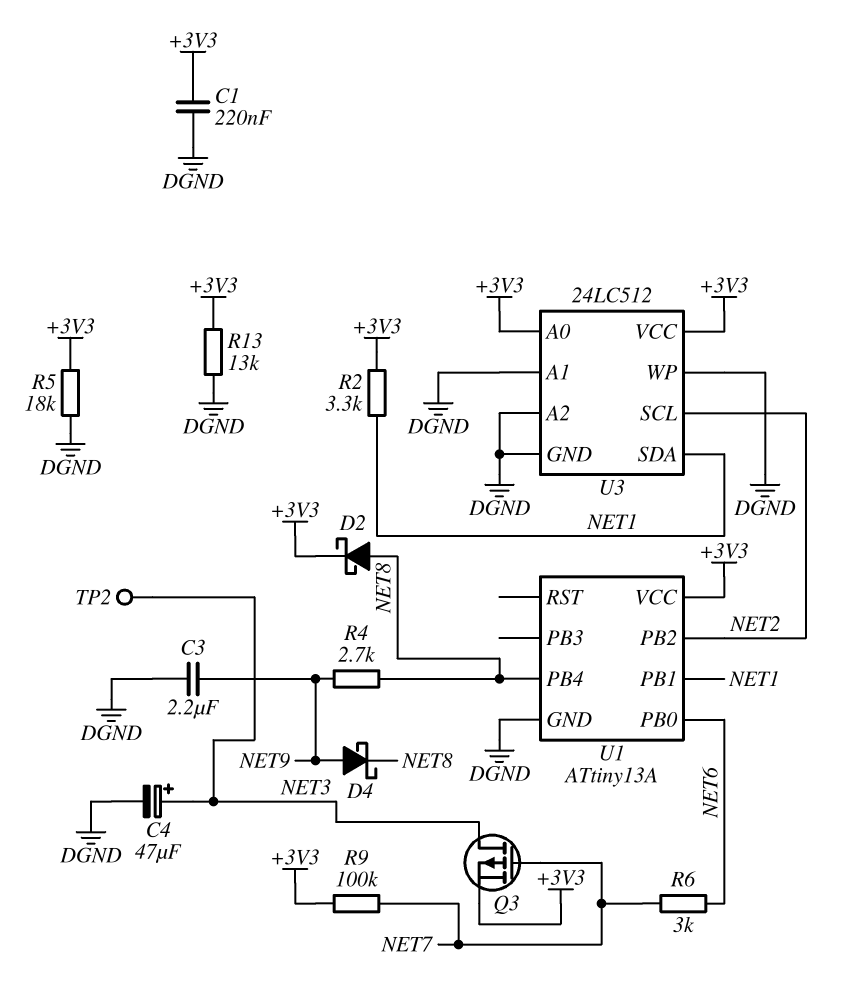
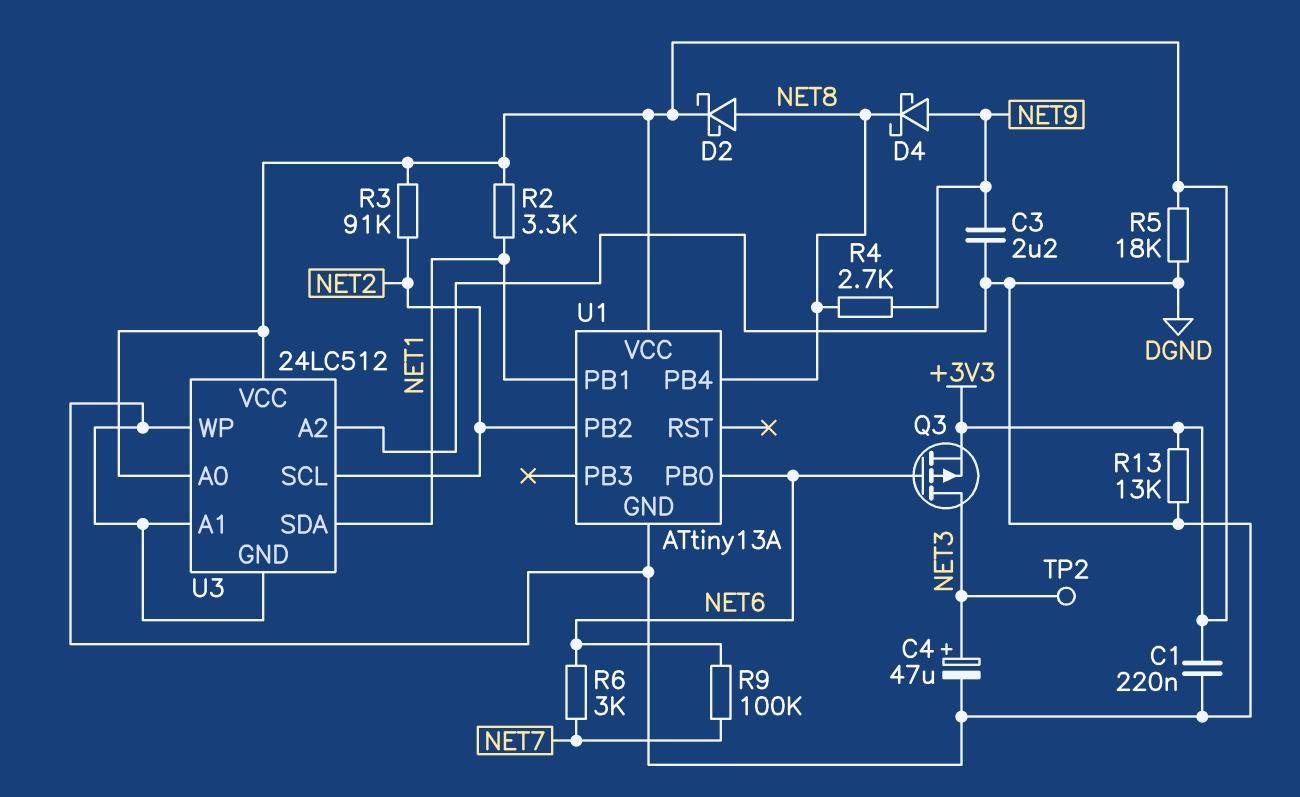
Q3: PMOS (G NET7, D NET3, S +3V3) -> PMOS (G NET6, D NET3, S +3V3)
R3: none -> 91k (+3V3, NET2)
R9: 100k (+3V3, NET7) -> 100k (NET6, NET7)

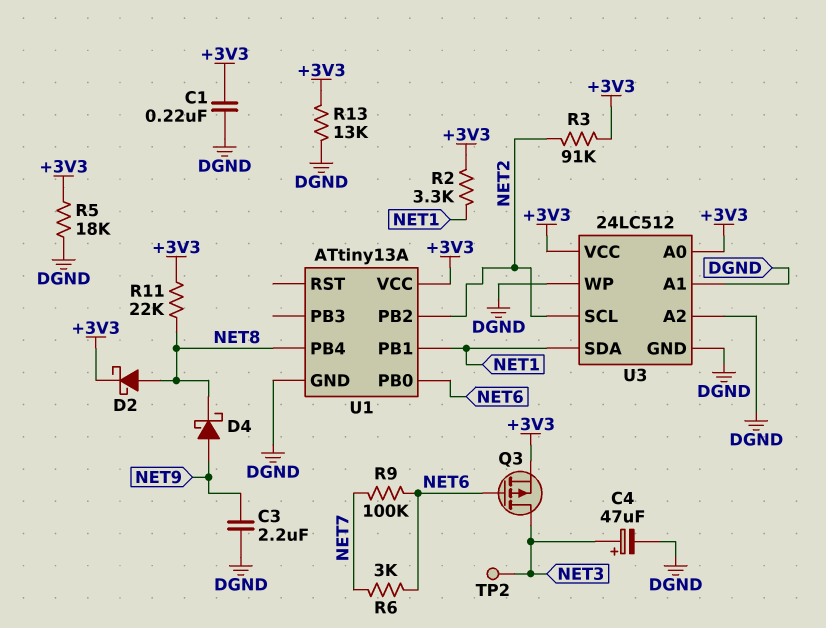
R4: 2.7k (NET8, NET9) -> none
R11: none -> 22k (+3V3, NET8)

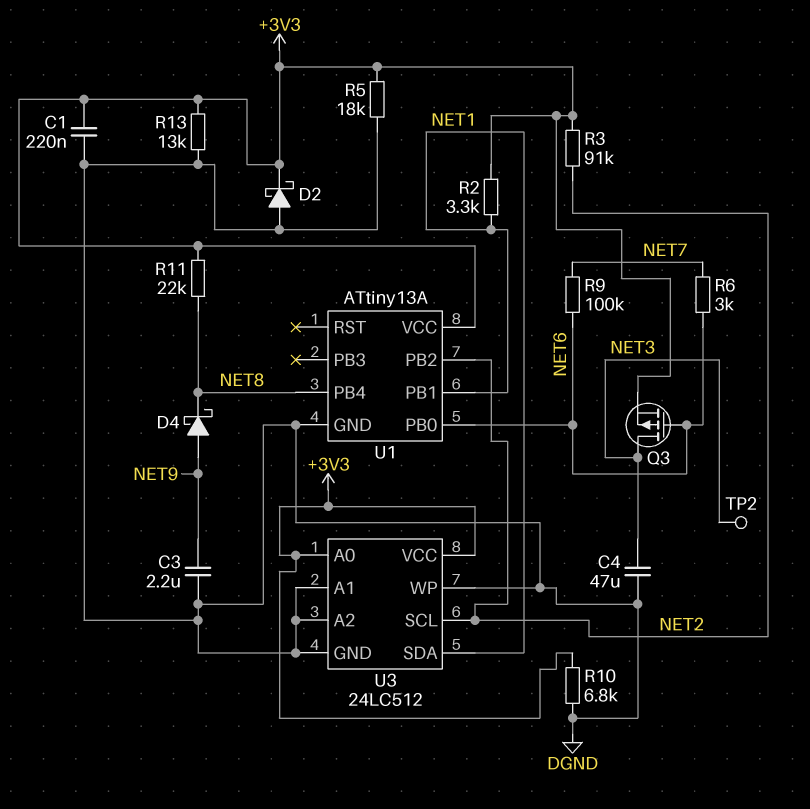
C4: 47uF (plus NET3, minus DGND) -> 47uF (DGND, NET3)
D2: schottky (A NET8, K +3V3) -> schottky (A DGND, K +3V3)
R10: none -> 6.8k (+3V3, DGND)

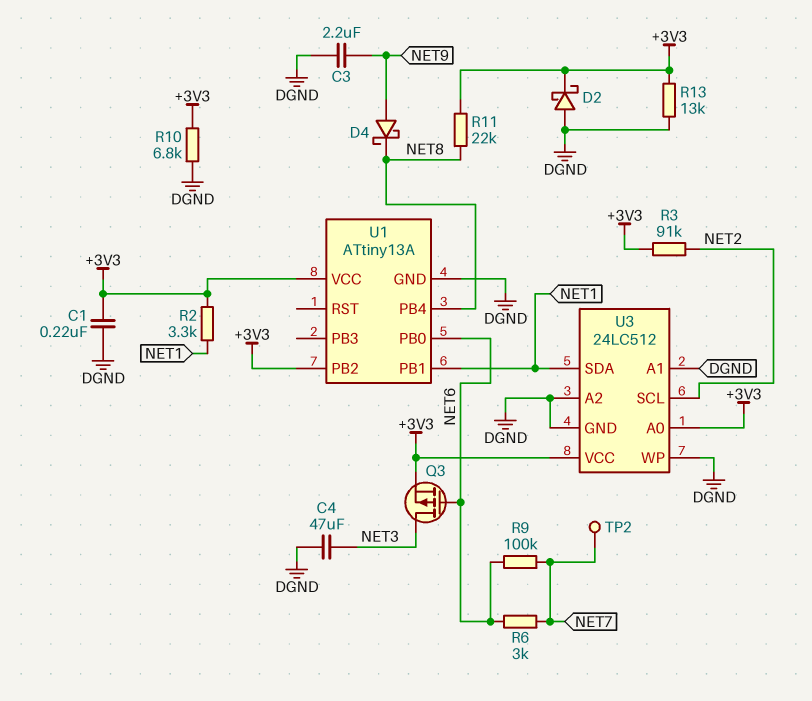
R5: 18k (+3V3, DGND) -> none
TP2: test point (NET3) -> test point (NET7)
U1 pin PB2: NET2 -> +3V3

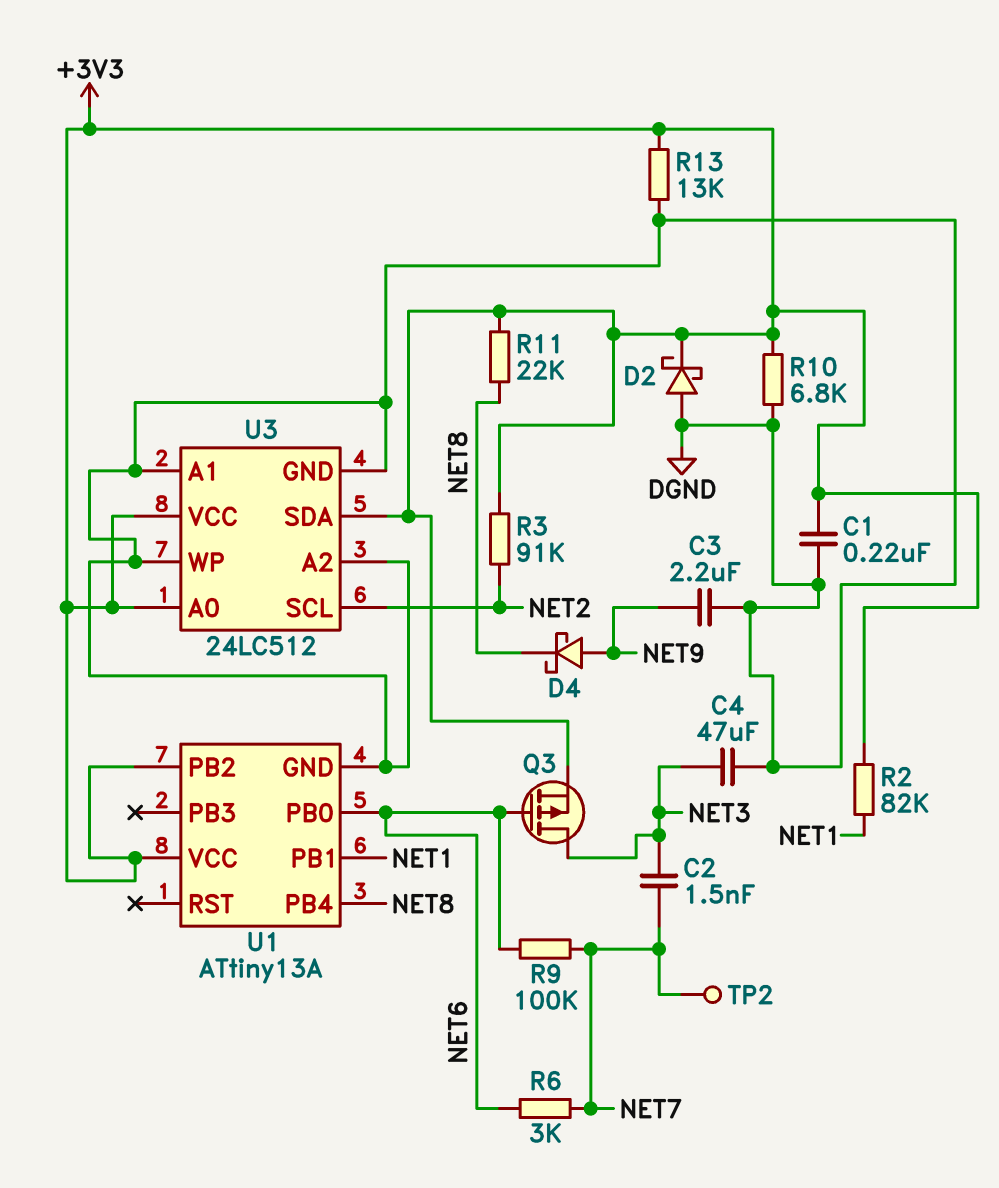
C2: none -> 1.5nF (NET3, NET7)
R2: 3.3k (+3V3, NET1) -> 82k (+3V3, NET1)
U3 pin SDA: NET1 -> +3V3

